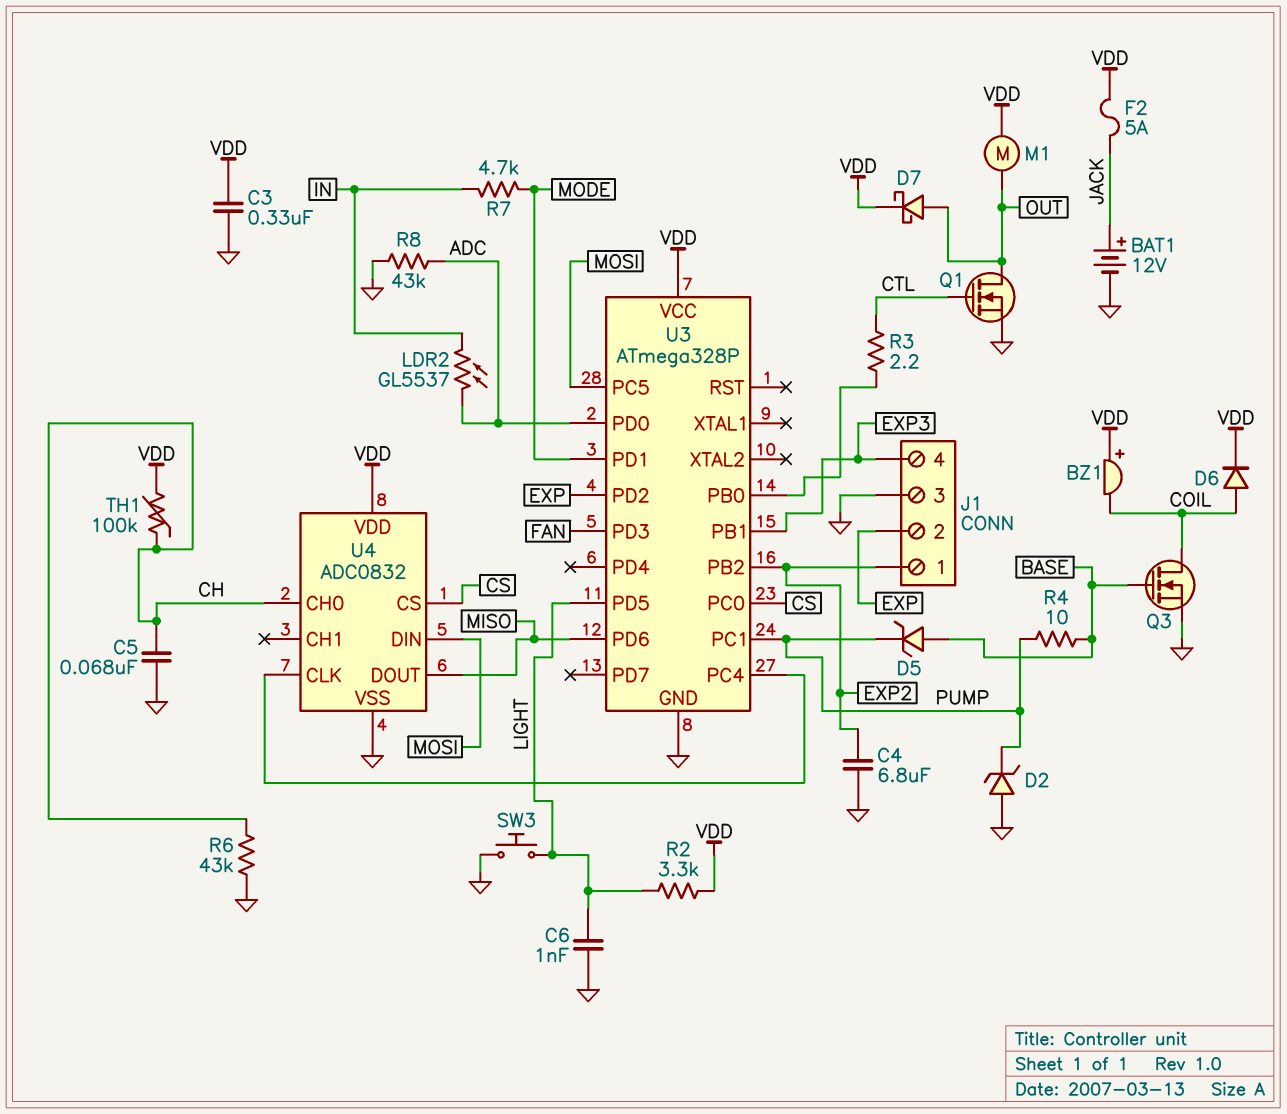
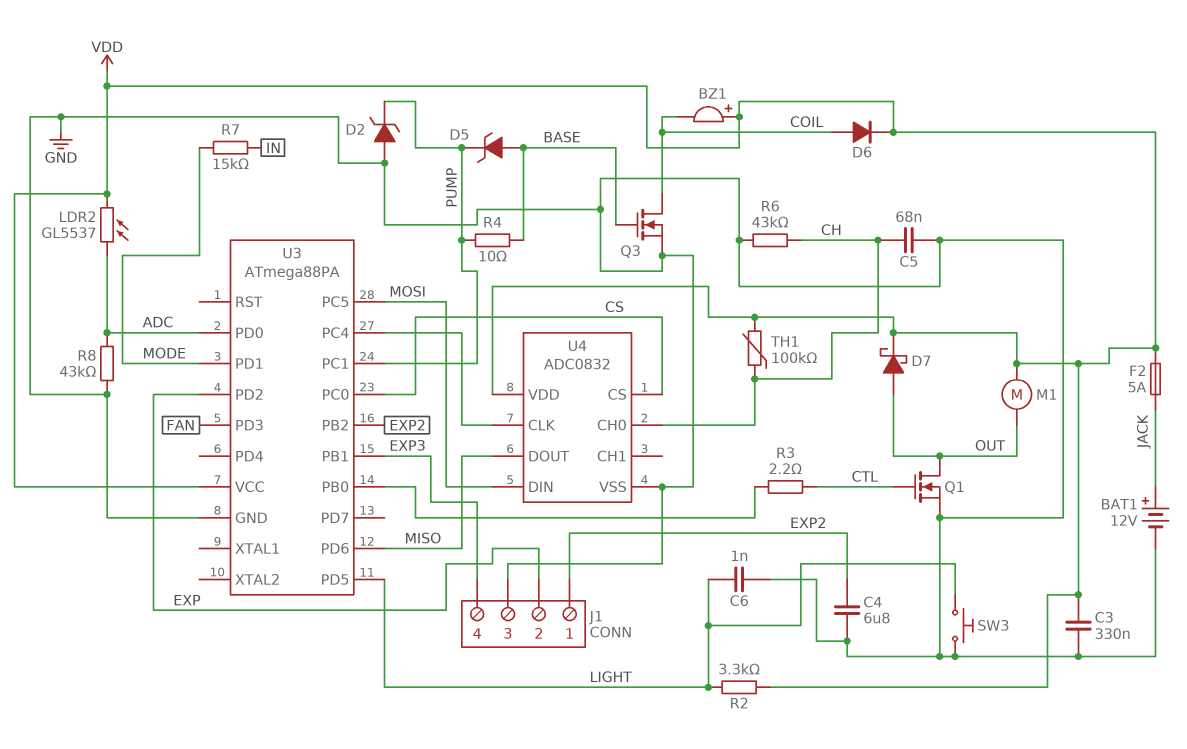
LDR2: GL5537 (ADC, IN) -> GL5537 (ADC, VDD)
R7: 4.7k (IN, MODE) -> 15k (IN, MODE)
U3: ATmega328P -> ATmega88PA

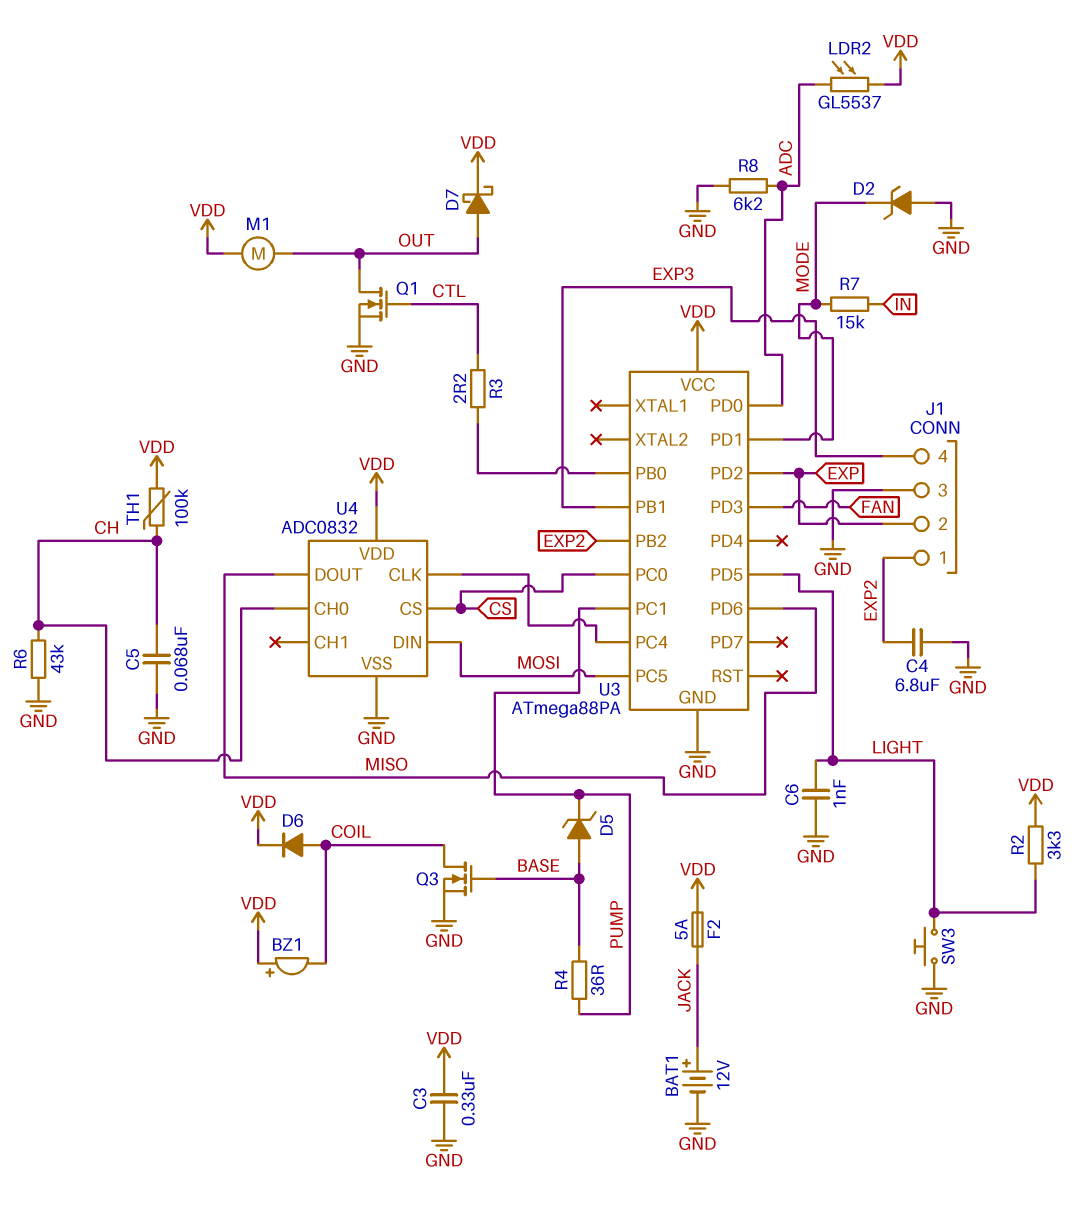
D2: zener (A GND, K PUMP) -> zener (A GND, K MODE)
R4: 10 (BASE, PUMP) -> 36 (BASE, PUMP)
R8: 43k (ADC, GND) -> 6.2k (ADC, GND)

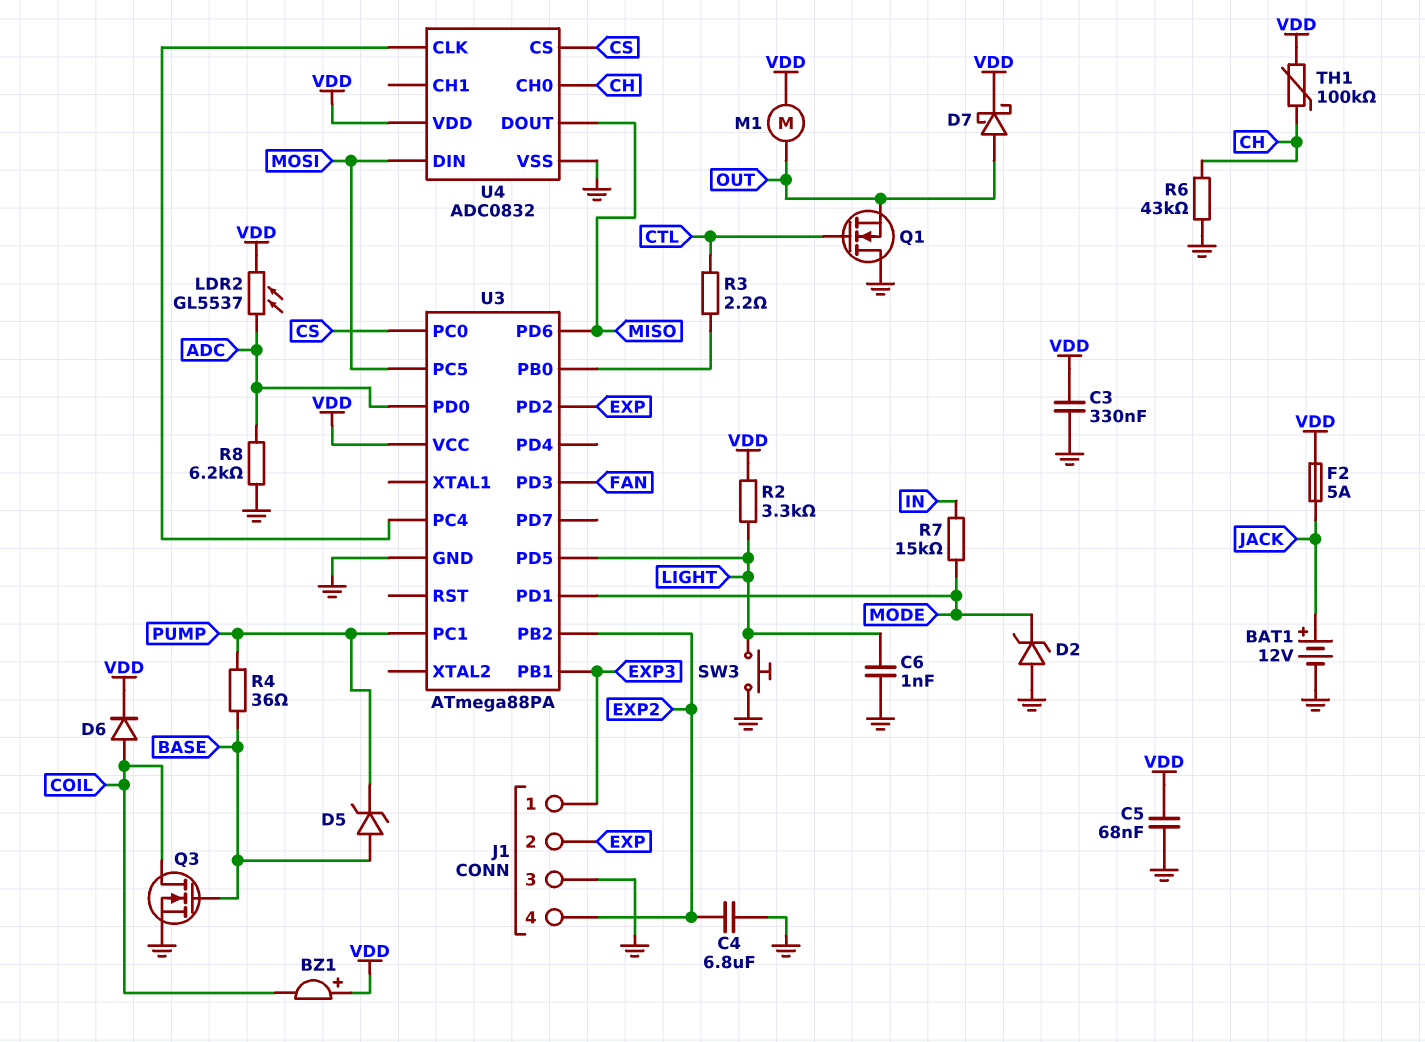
C5: 68nF (CH, GND) -> 68nF (GND, VDD)
J1 pin 1: EXP2 -> EXP3
J1 pin 4: EXP3 -> EXP2
Q1: NMOS (G CTL, D OUT, S GND) -> NMOS (G CTL, D GND, S OUT)

